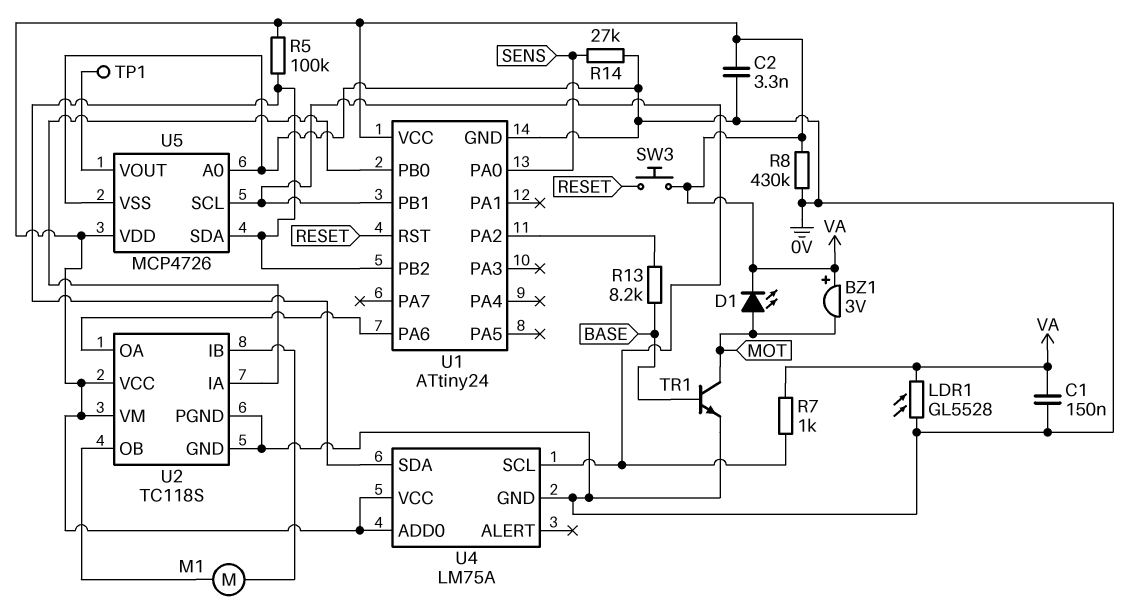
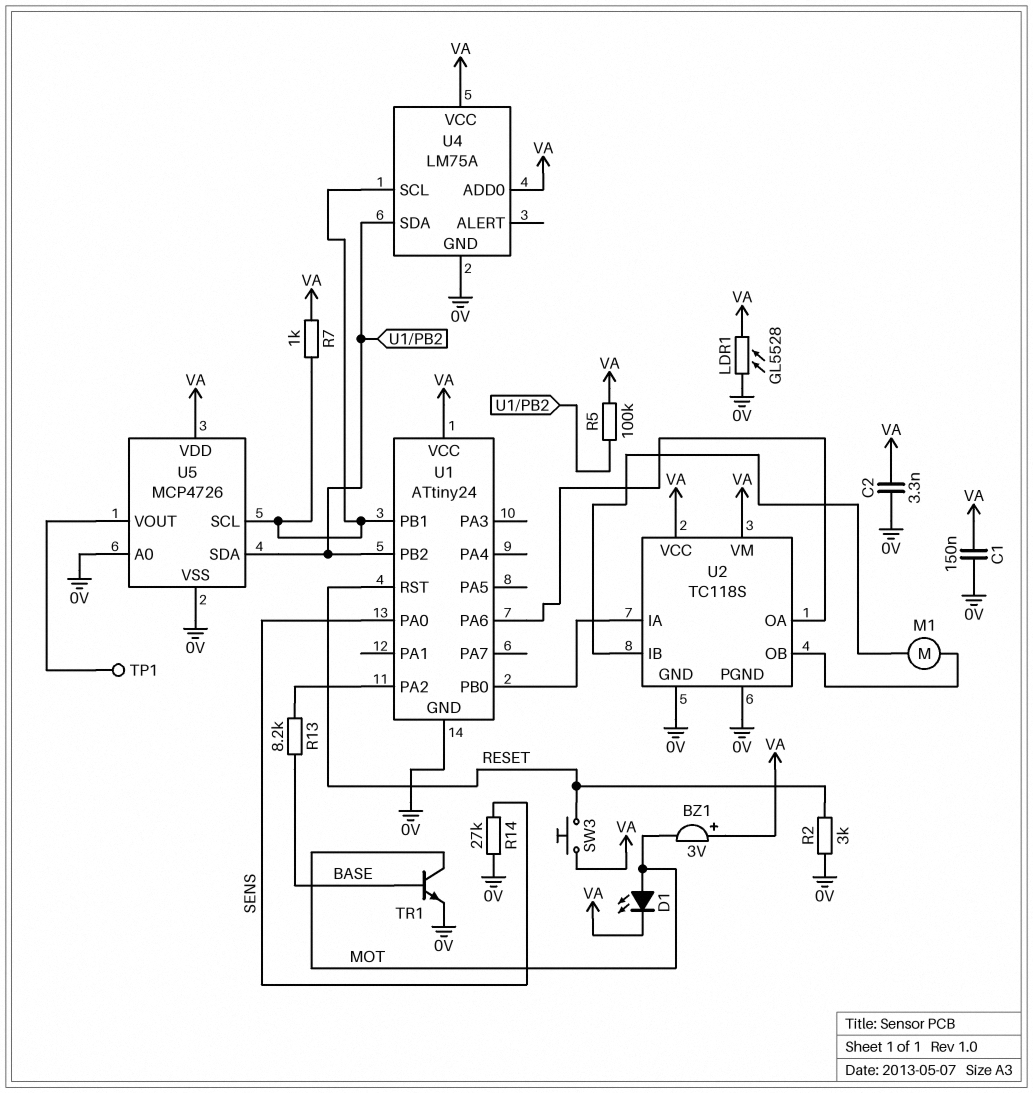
R2: none -> 3k (0V, RESET)
R8: 430k (0V, VA) -> none

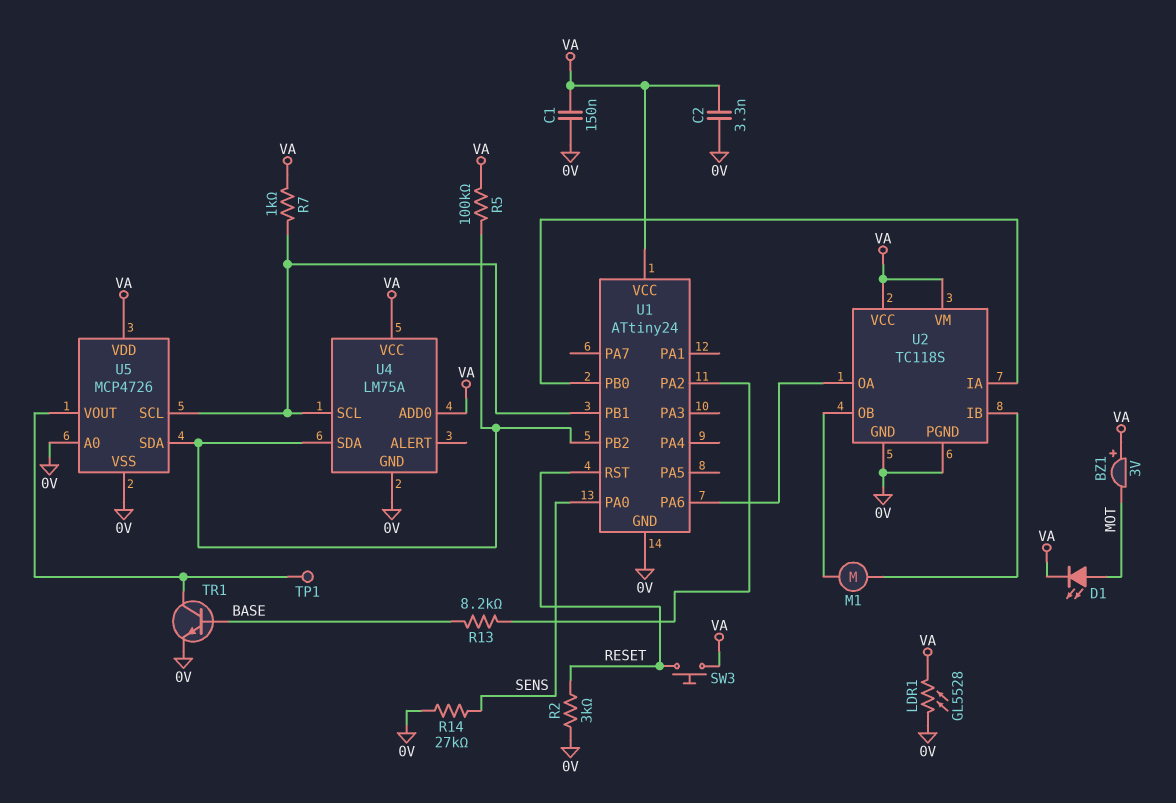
TR1: NPN (B BASE, C MOT, E 0V) -> NPN (B BASE, C U5/VOUT, E 0V)

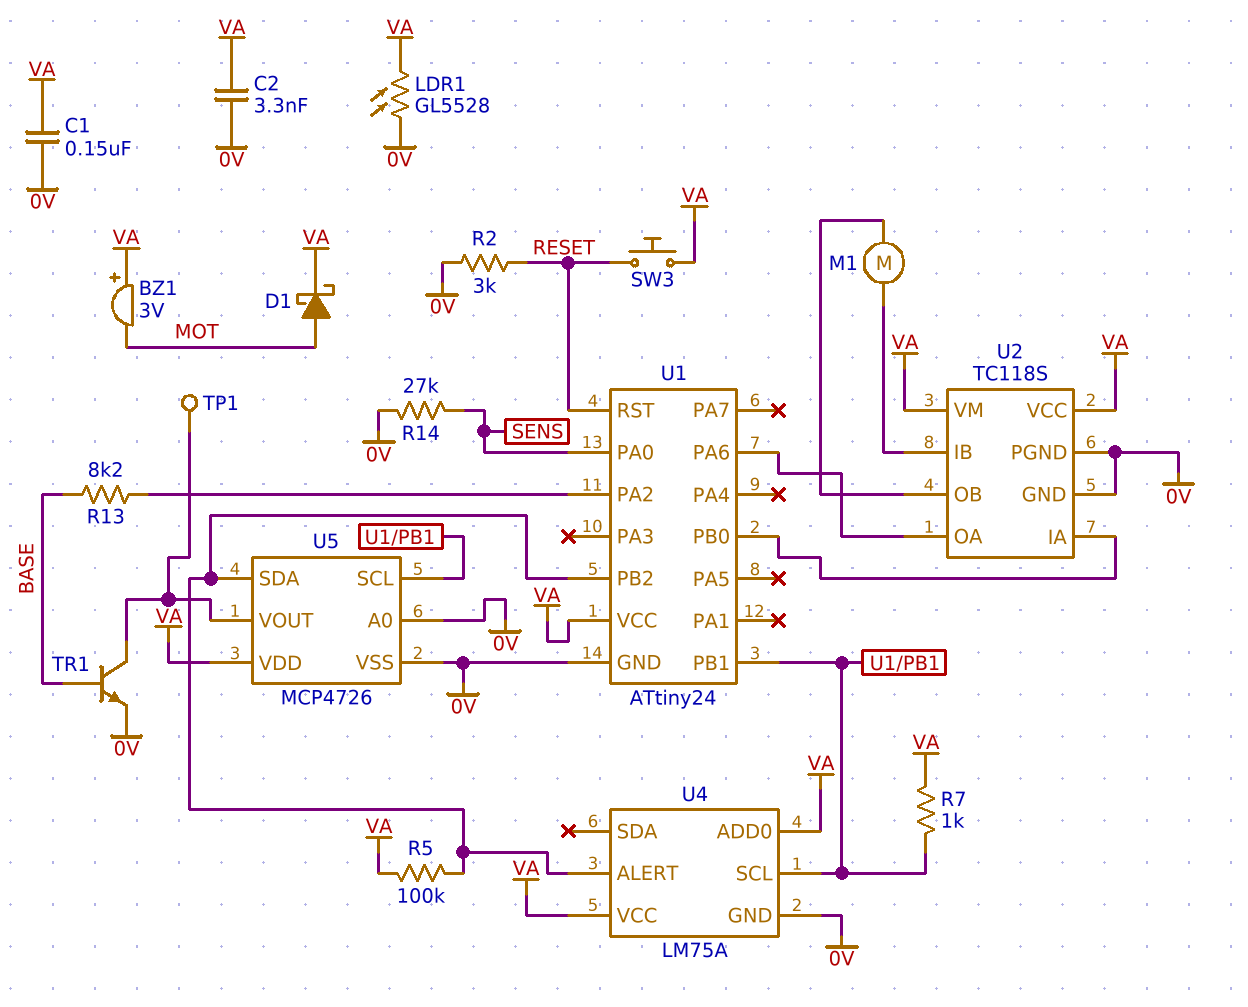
D1: LED (A MOT, K VA) -> schottky (A MOT, K VA)
U4 pin ALERT: none -> U1/PB2
U4 pin SDA: U1/PB2 -> none

